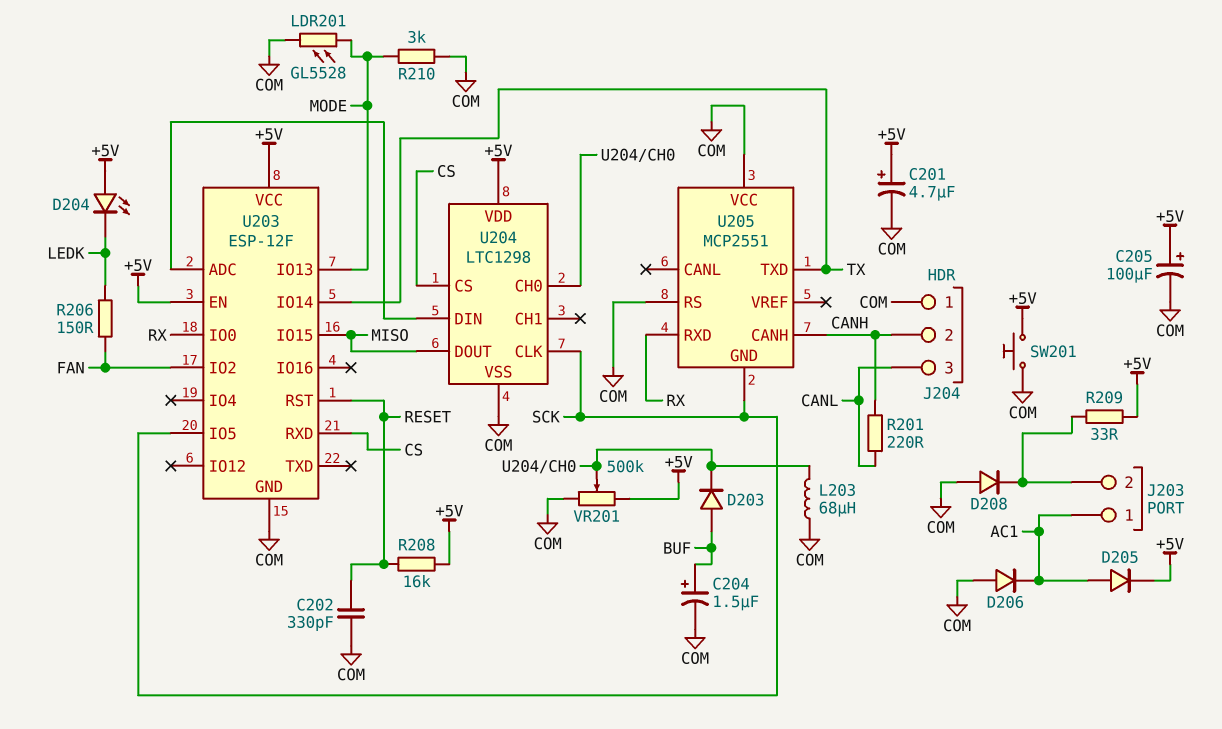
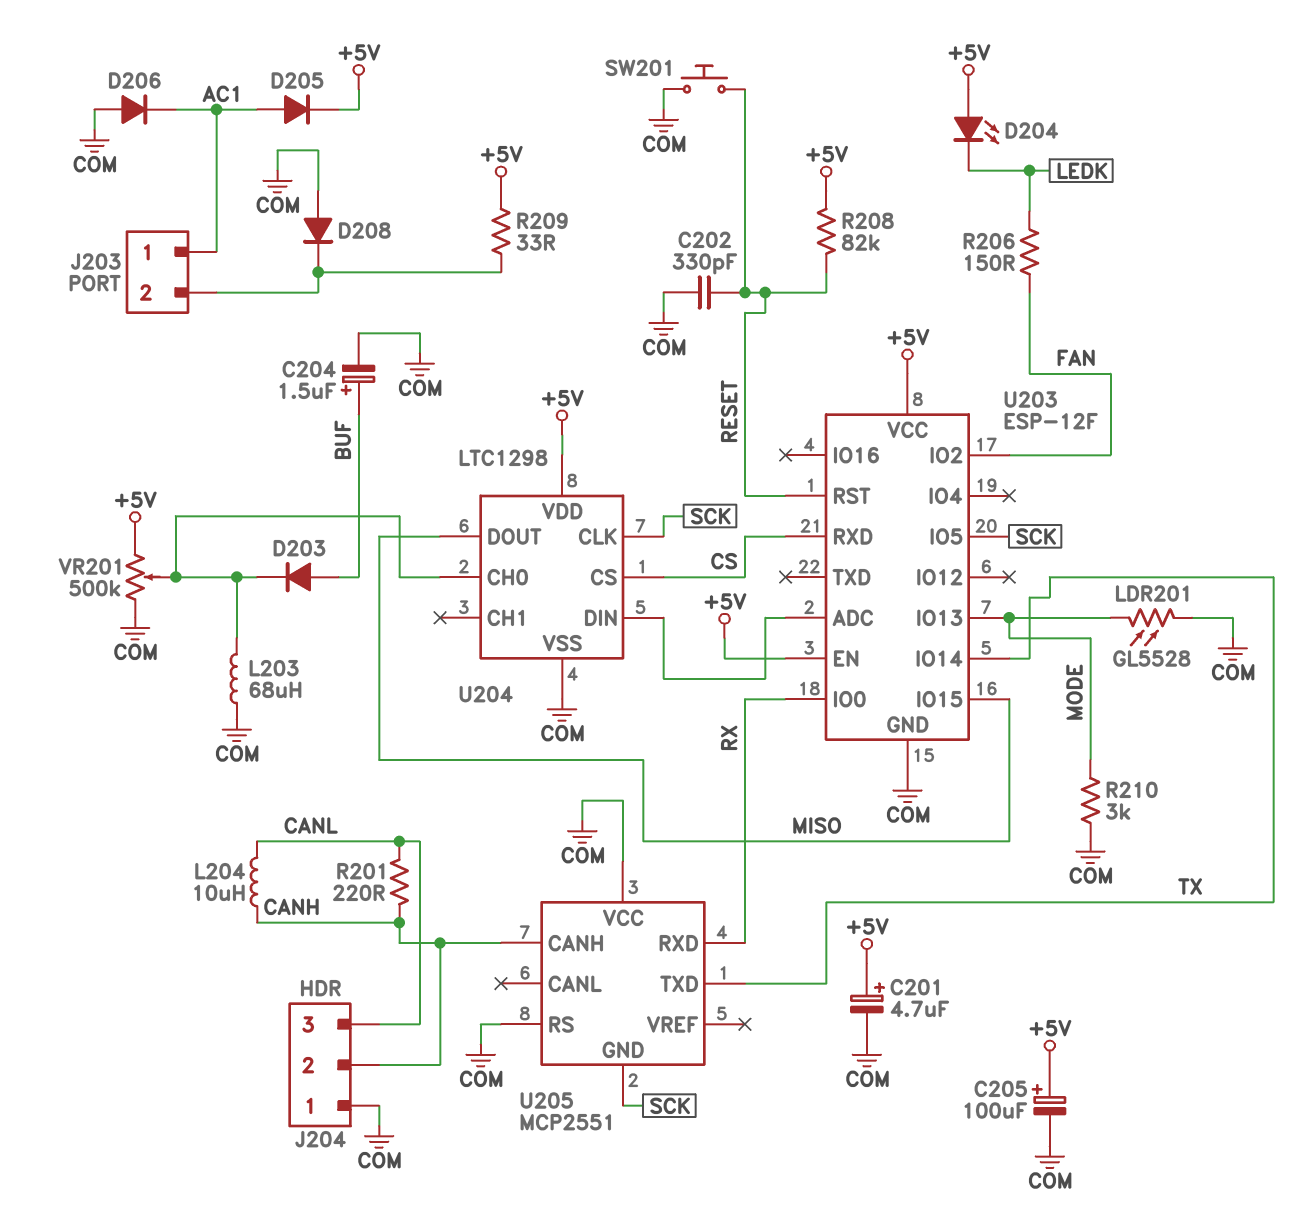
L204: none -> 10uH (CANH, CANL)
R208: 16k (+5V, RESET) -> 82k (+5V, RESET)
SW201: button (+5V, COM) -> button (COM, RESET)

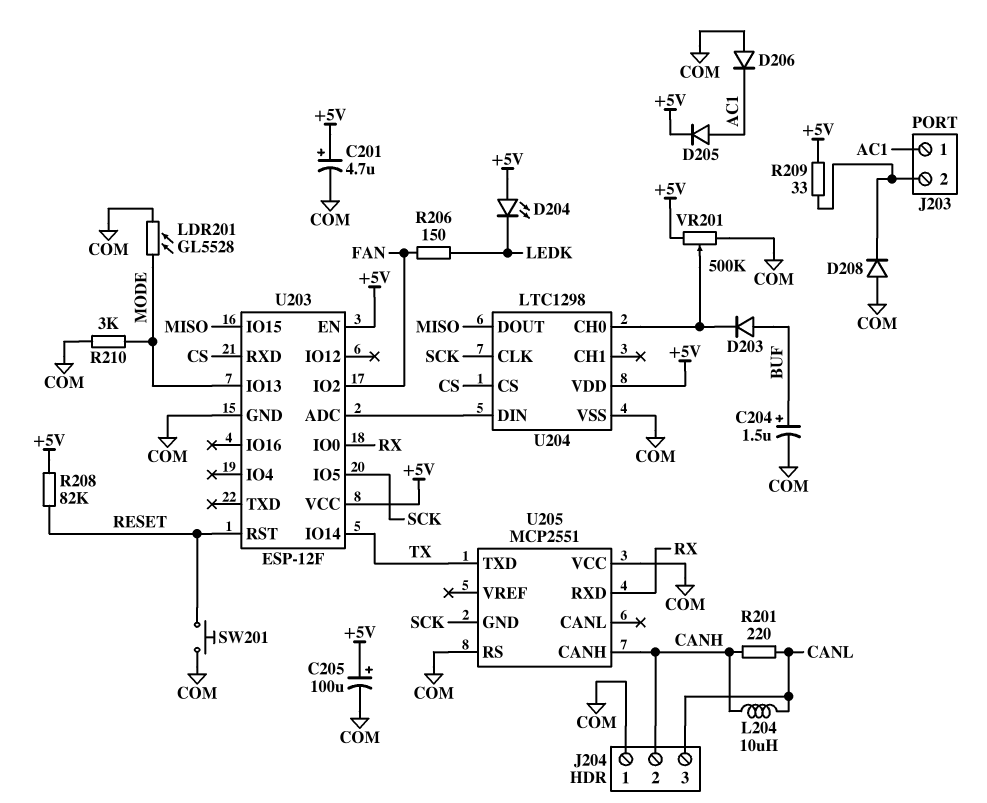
C202: 330pF (COM, RESET) -> none
L203: 68uH (COM, U204/CH0) -> none

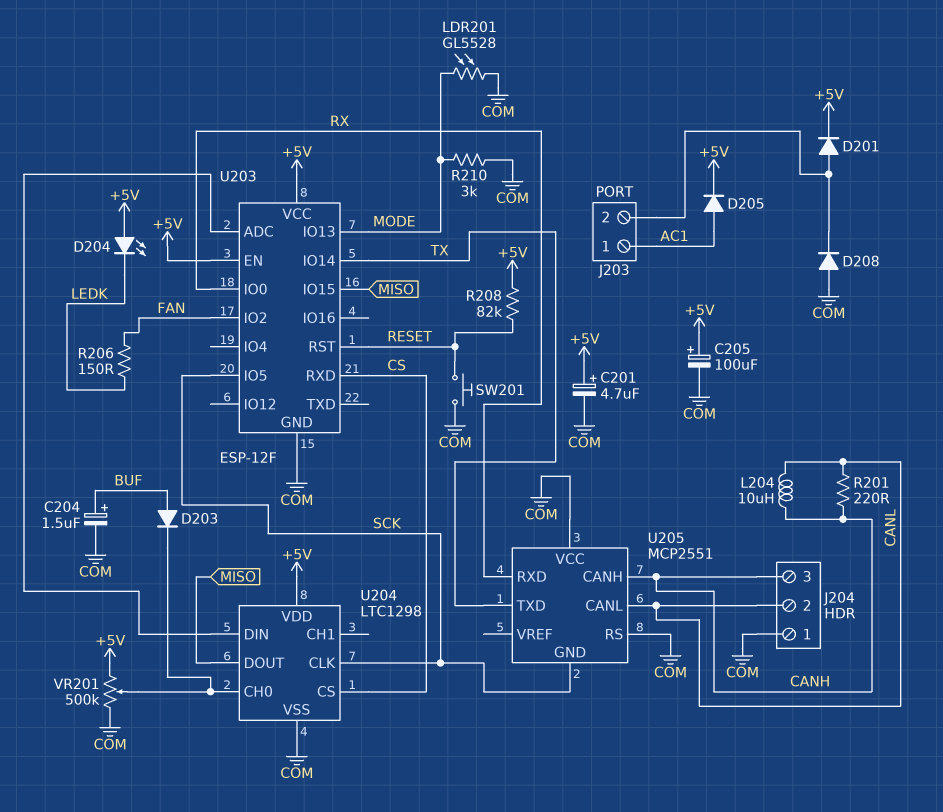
D201: none -> diode (A J203/2, K +5V)
D206: diode (A COM, K AC1) -> none
J204 pin 2: CANH -> CANL
J204 pin 3: CANL -> CANH
R209: 33 (+5V, J203/2) -> none
U205 pin CANL: none -> CANL

